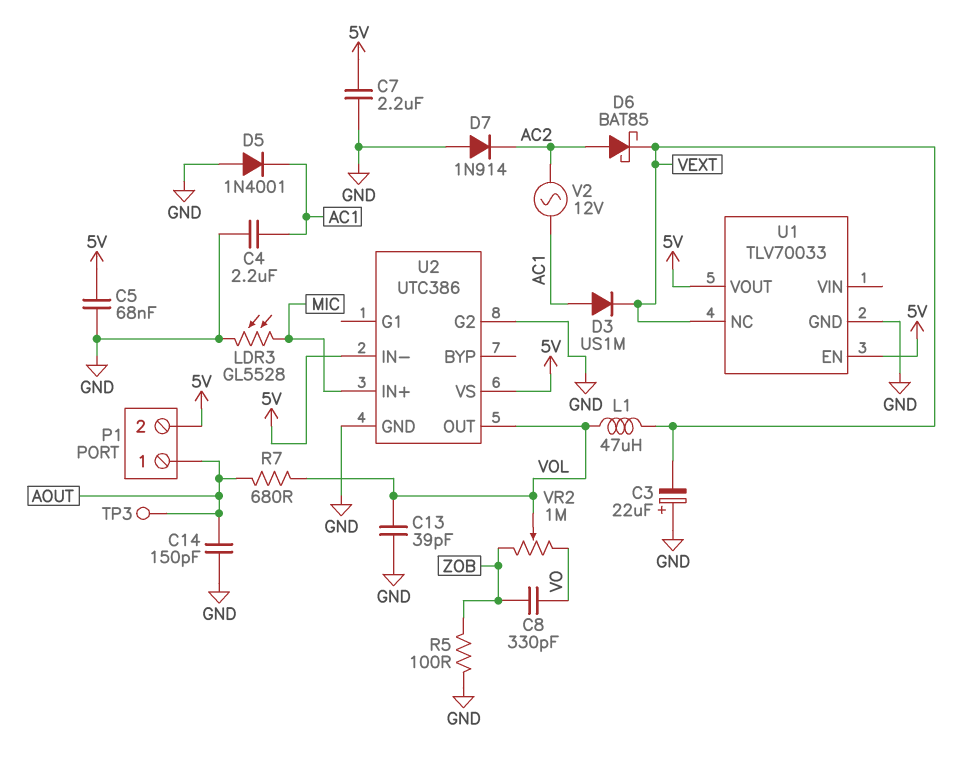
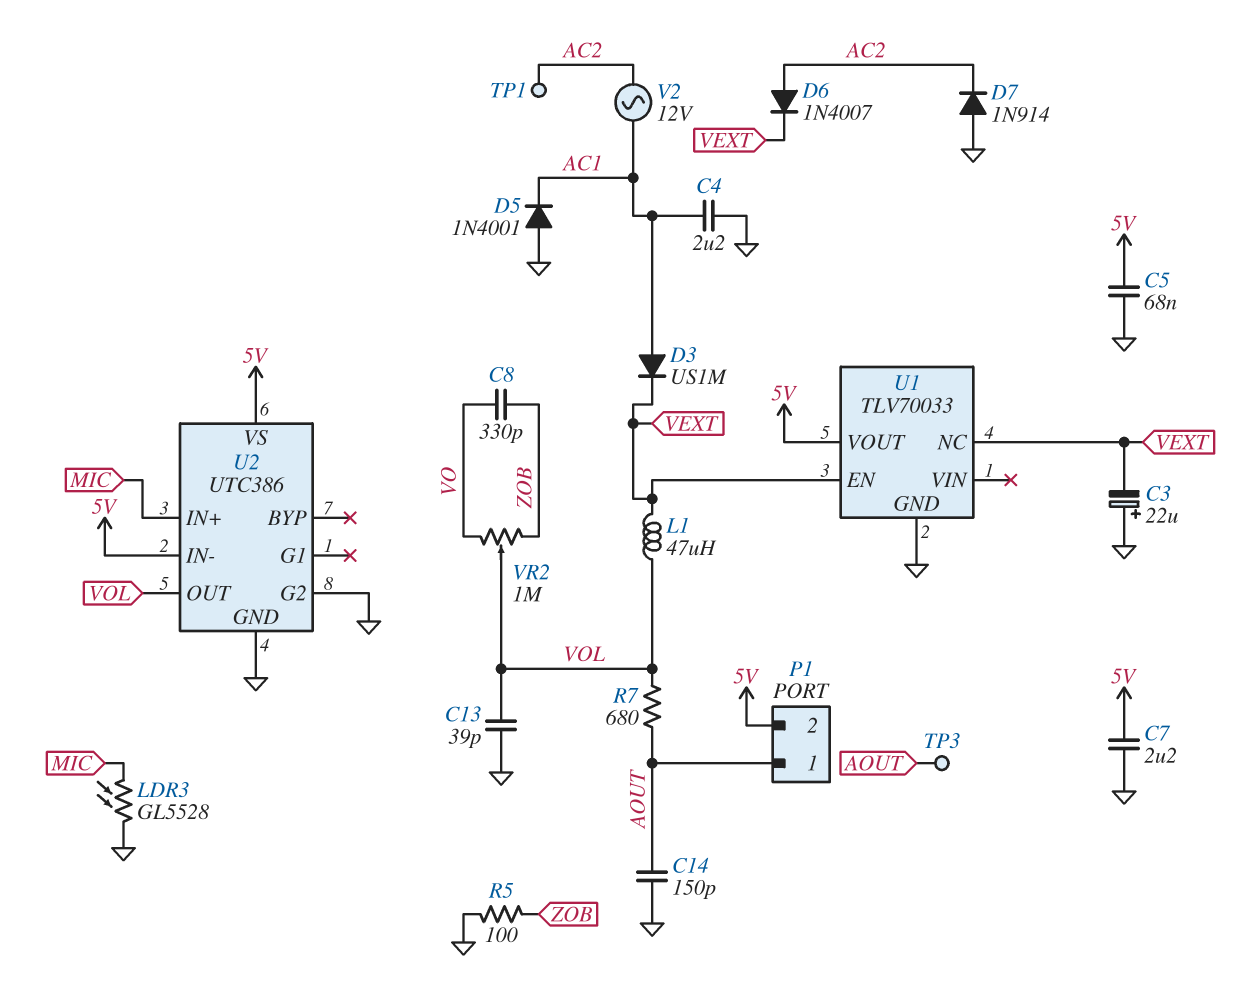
D6: schottky BAT85 (A AC2, K VEXT) -> diode 1N4007 (A AC2, K VEXT)
TP1: none -> test point (AC2)
U1 pin EN: 5V -> VEXT

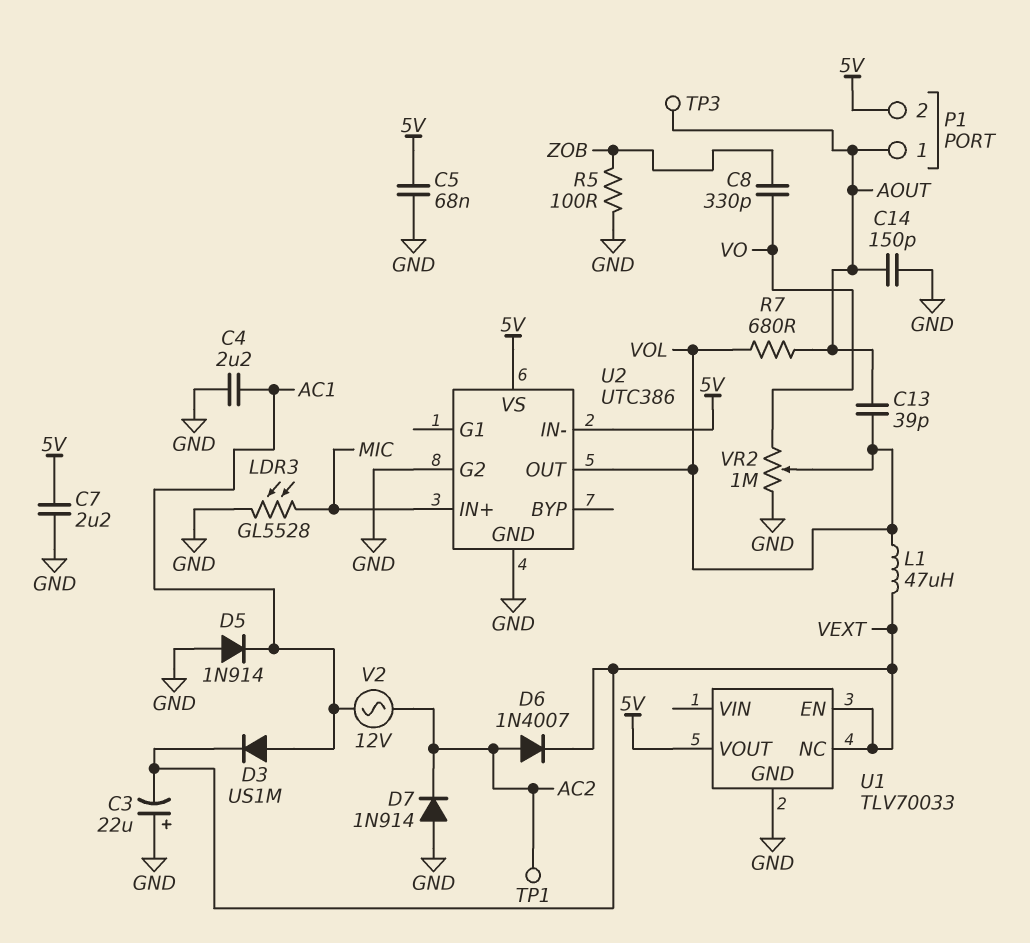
C13: 39pF (GND, VOL) -> 39pF (AOUT, VOL)
D5: diode 1N4001 (A GND, K AC1) -> diode 1N914 (A GND, K AC1)
VR2: 1M (VO, ZOB, wiper VOL) -> 1M (GND, VO, wiper VOL)

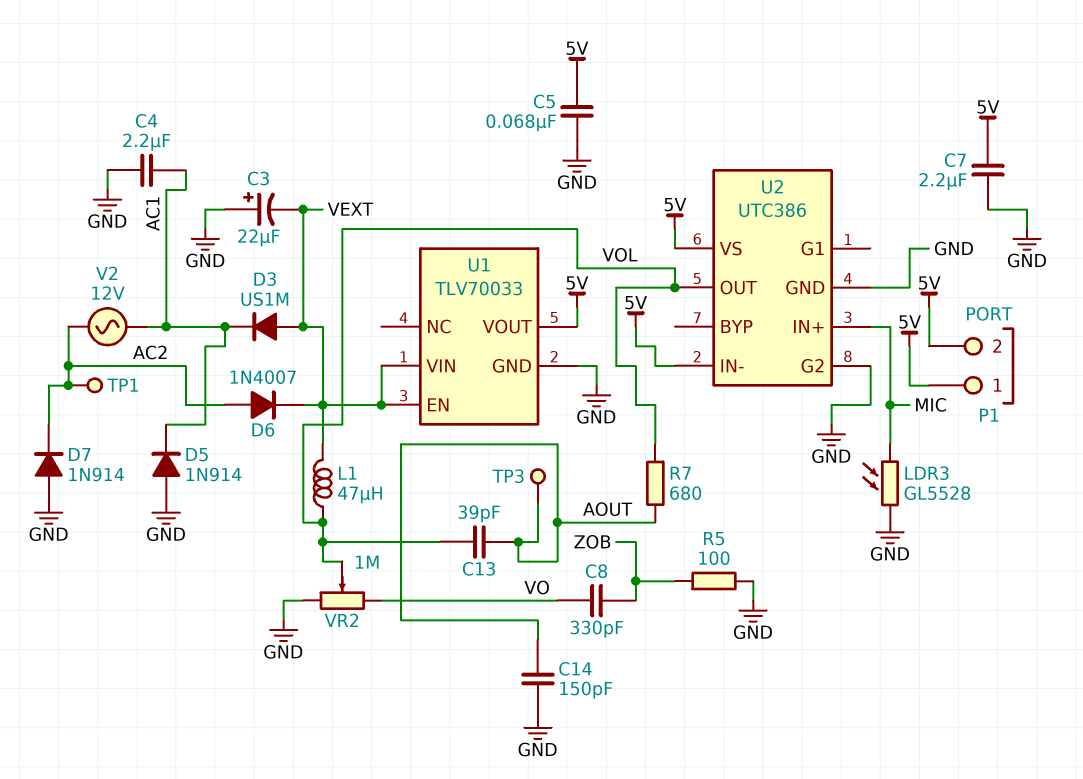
D3: diode US1M (A AC1, K VEXT) -> diode US1M (A VEXT, K AC1)
P1 pin 1: AOUT -> 5V
U1 pin NC: VEXT -> none
U1 pin VIN: none -> VEXT

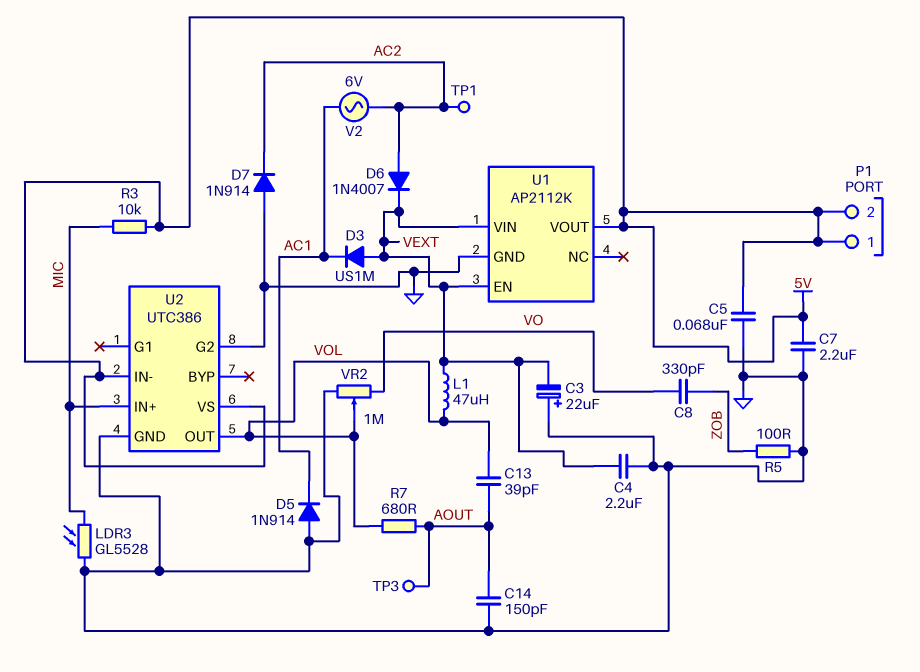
C4: 2.2uF (AC1, GND) -> 2.2uF (GND, VEXT)
R3: none -> 10k (5V, MIC)
U1: TLV70033 -> AP2112K
V2: AC 12V (AC1, AC2) -> AC 6V (AC1, AC2)

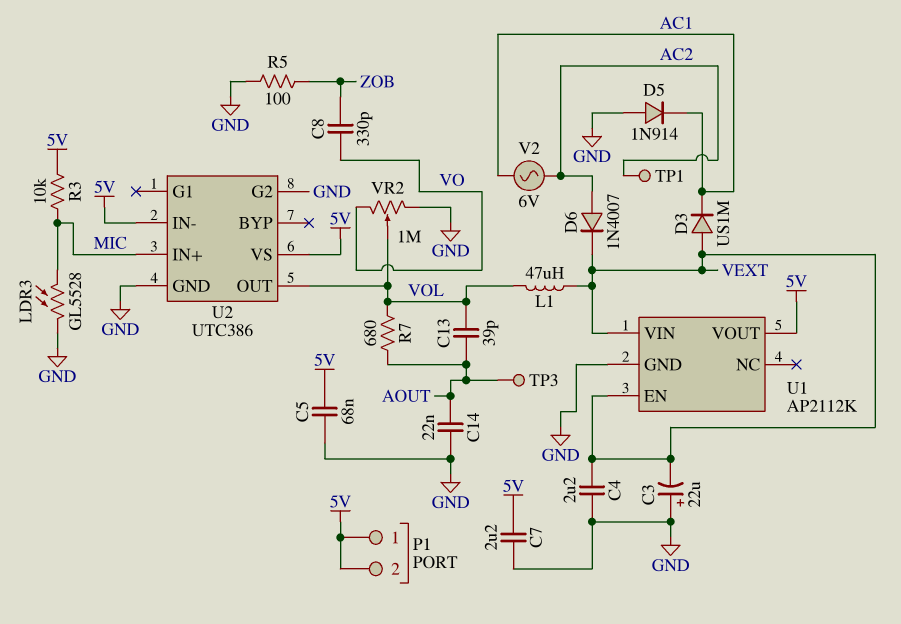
C14: 150pF (AOUT, GND) -> 22nF (AOUT, GND)
D7: diode 1N914 (A GND, K AC2) -> none

